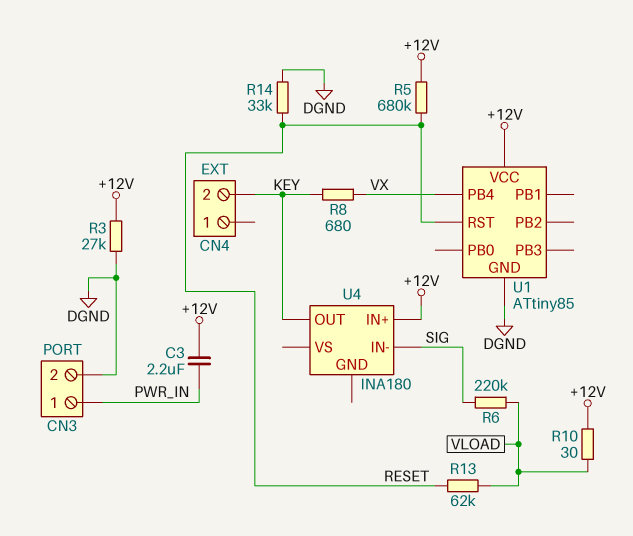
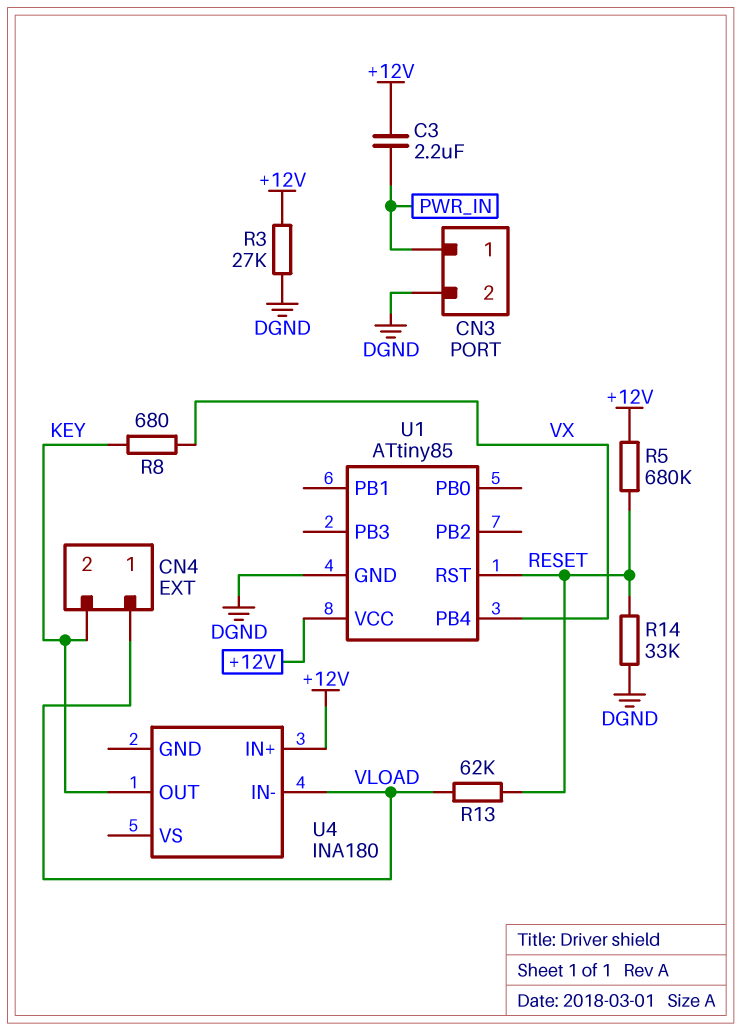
CN4 pin 1: none -> VLOAD
R6: 220k (SIG, VLOAD) -> none
R10: 30 (+12V, VLOAD) -> none
U4 pin IN-: SIG -> VLOAD

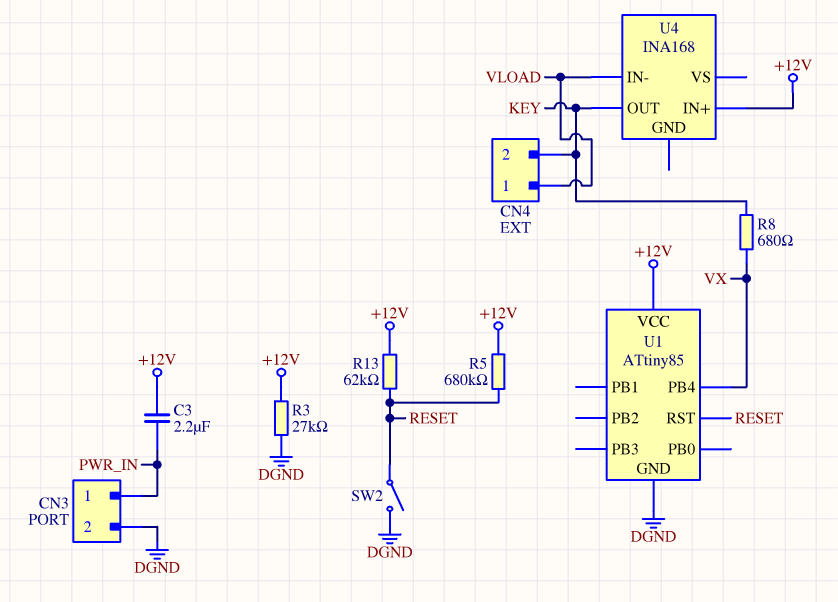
R13: 62k (RESET, VLOAD) -> 62k (+12V, RESET)
R14: 33k (DGND, RESET) -> none
SW2: none -> switch (DGND, RESET)
U4: INA180 -> INA168

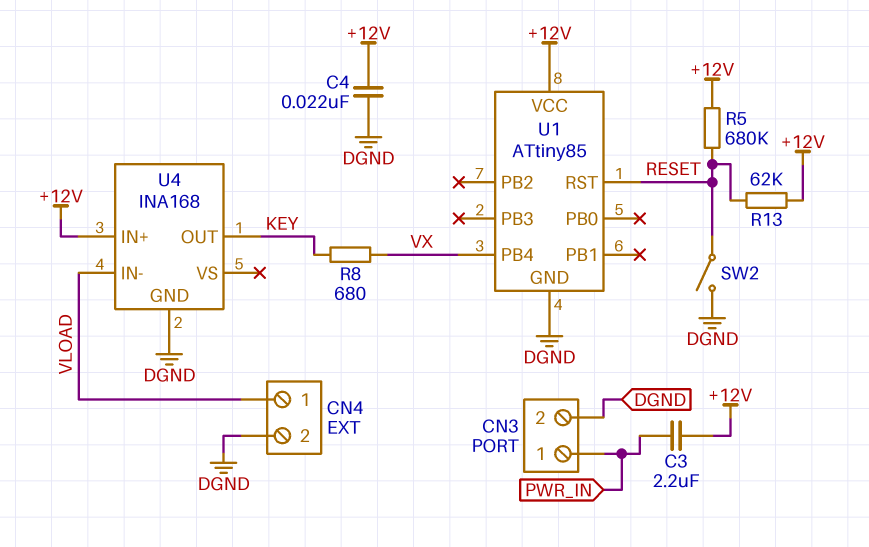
C4: none -> 22nF (+12V, DGND)
CN4 pin 2: KEY -> DGND
R3: 27k (+12V, DGND) -> none
U4 pin GND: none -> DGND

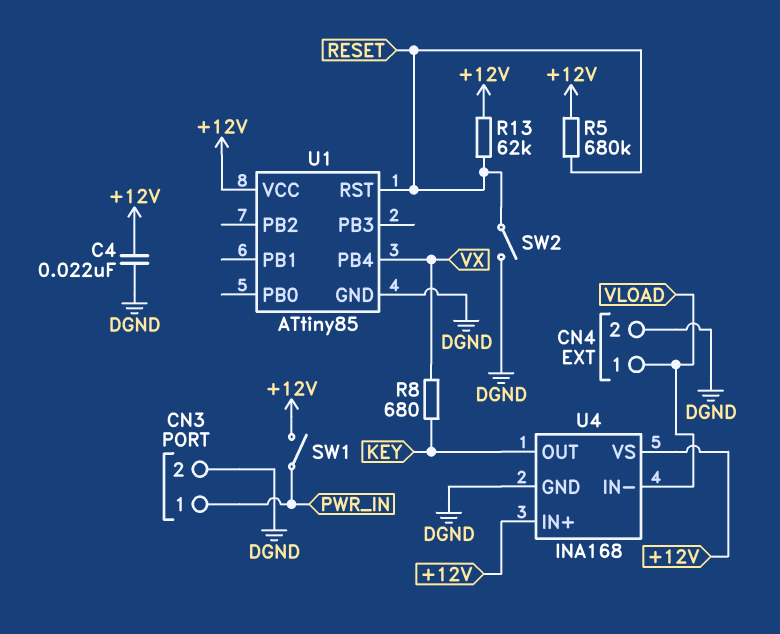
C3: 2.2uF (+12V, PWR_IN) -> none
SW1: none -> switch (+12V, PWR_IN)
U4 pin VS: none -> +12V

